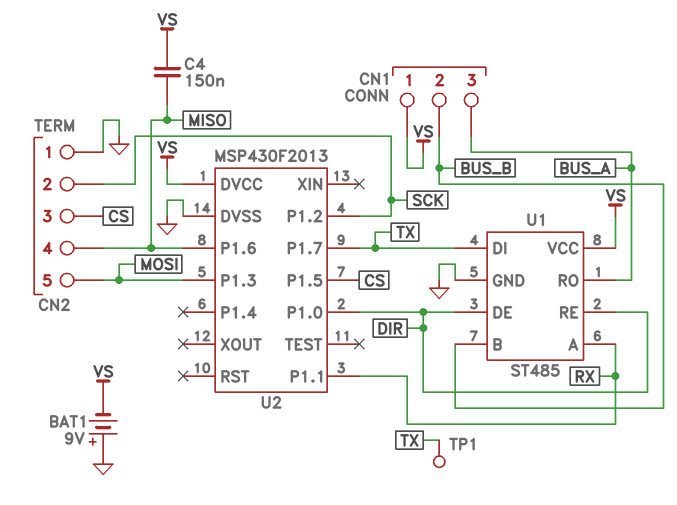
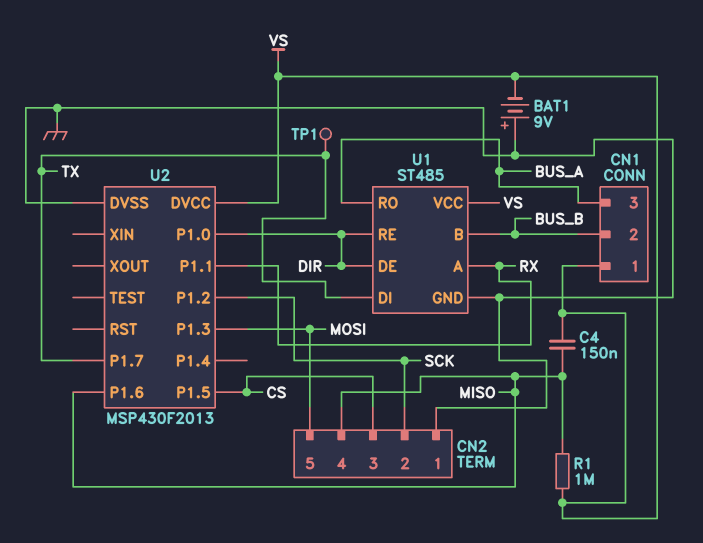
R1: none -> 1M (MISO, VS)

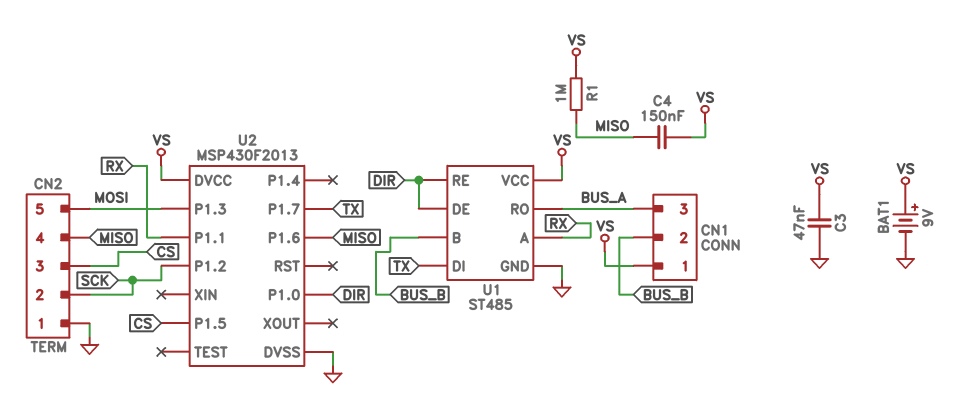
BAT1: 9V (plus GND, minus VS) -> 9V (plus VS, minus GND)
C3: none -> 47nF (GND, VS)
TP1: test point (TX) -> none

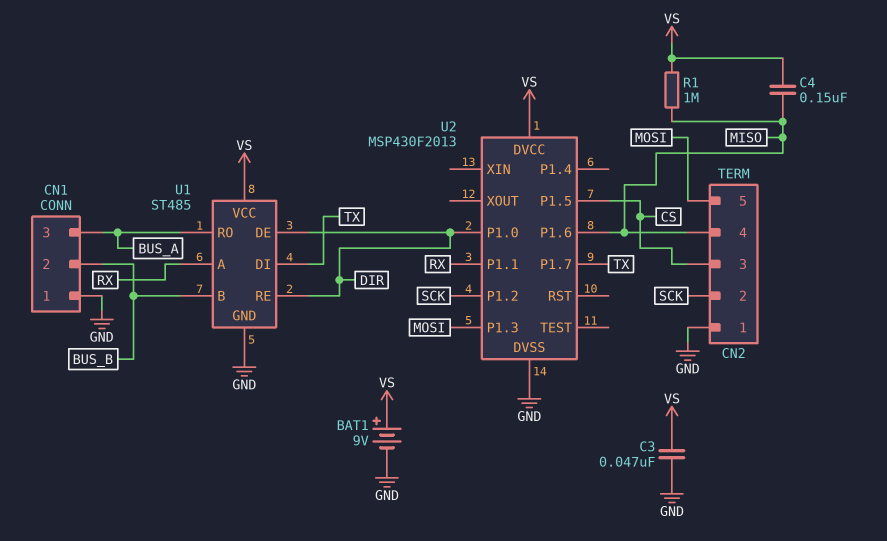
CN1 pin 1: VS -> GND

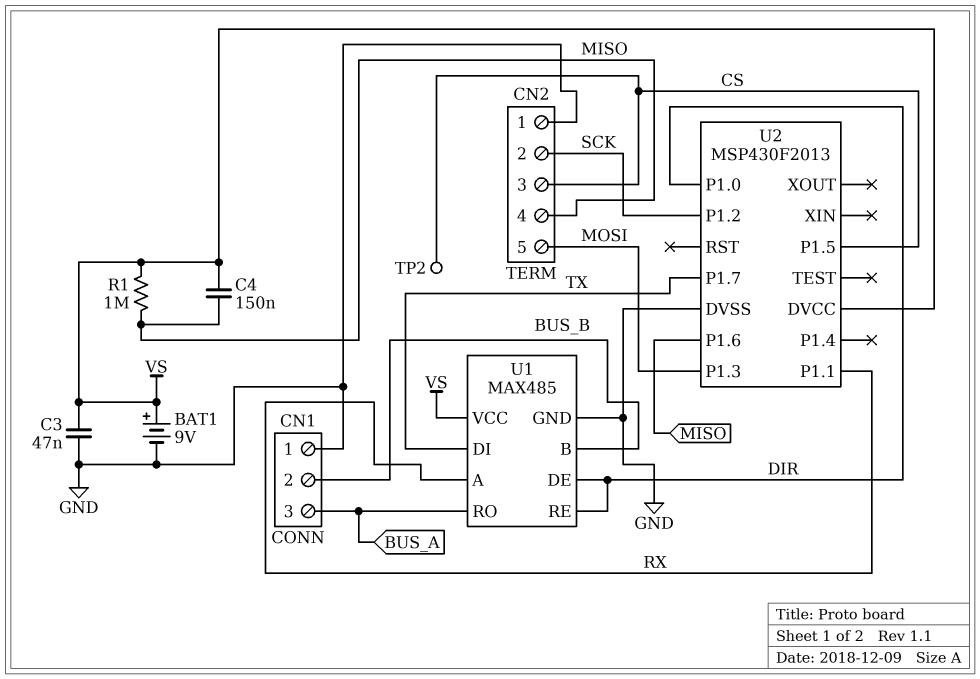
TP2: none -> test point (CS)
U1: ST485 -> MAX485

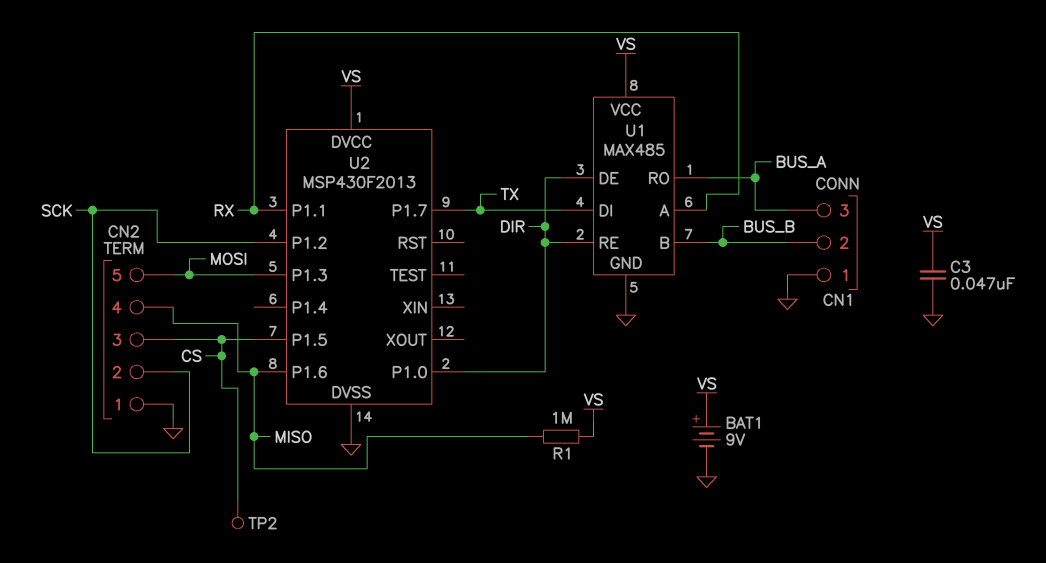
C4: 150nF (MISO, VS) -> none

